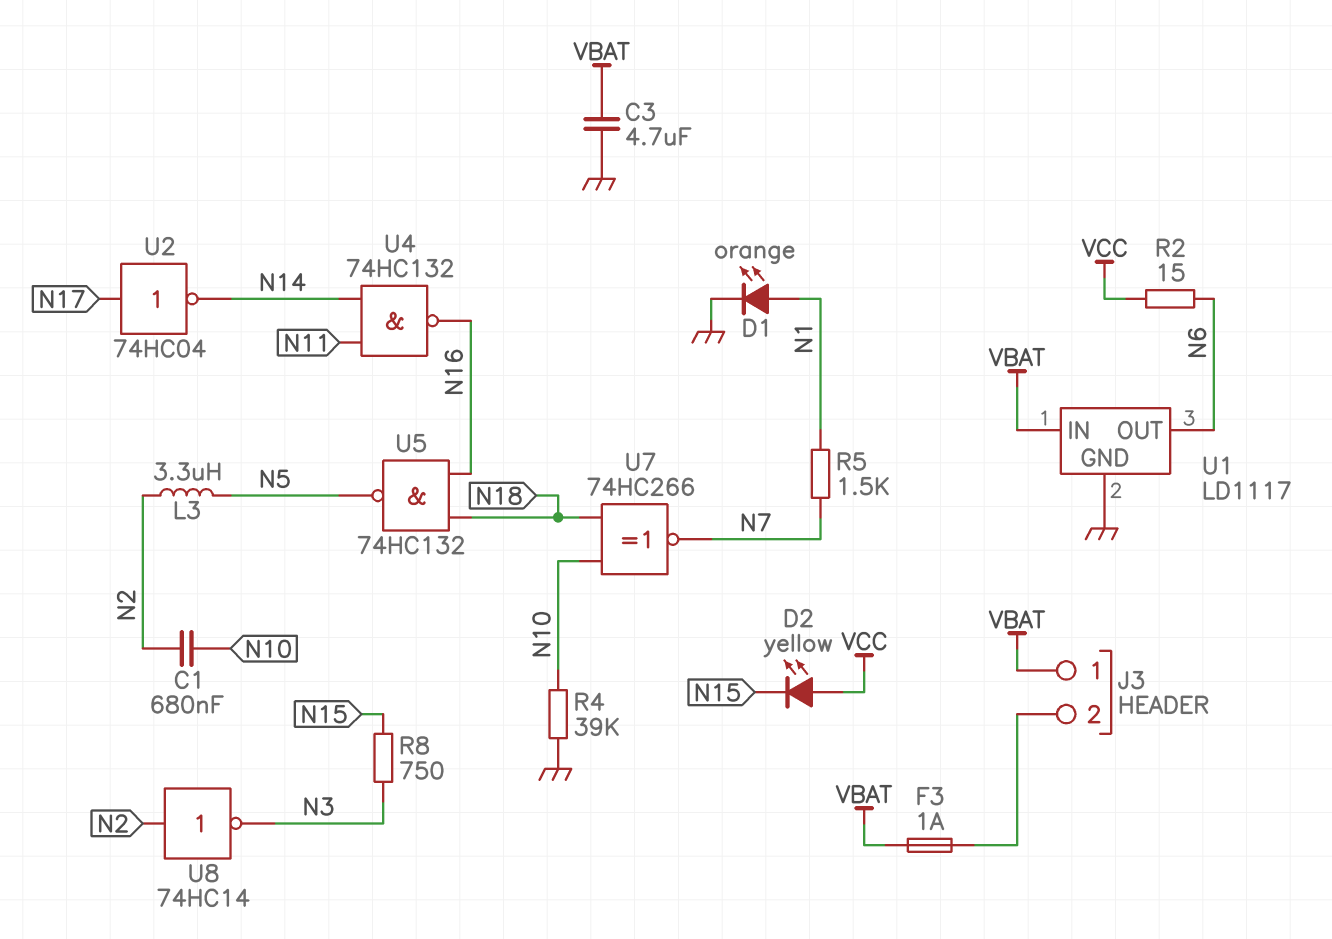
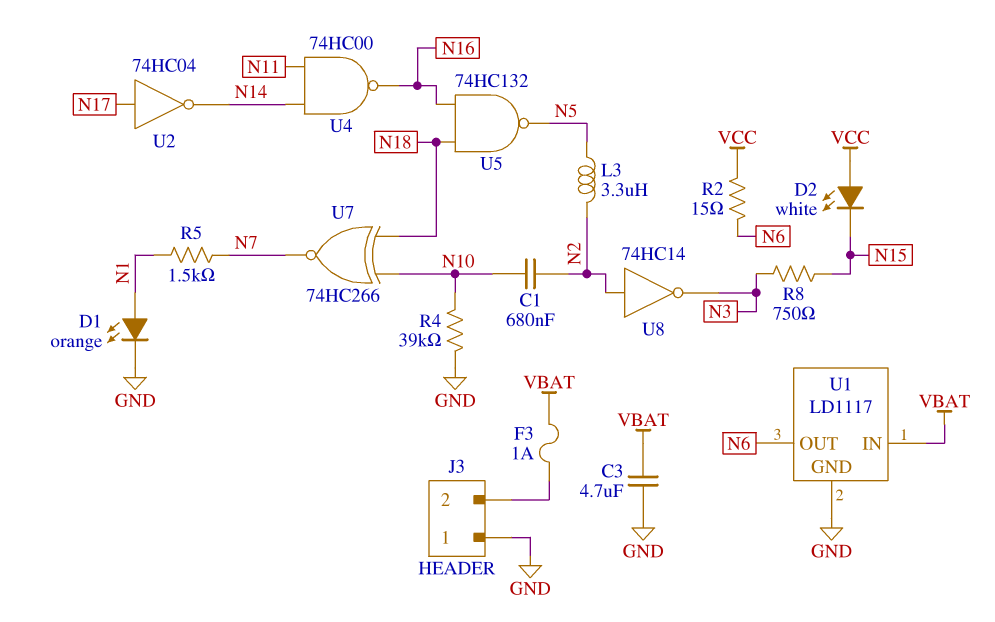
D2: LED yellow (A VCC, K N15) -> LED white (A VCC, K N15)
J3 pin 1: VBAT -> GND
U4: NAND 74HC132 (in N11, in N14, out N16) -> NAND 74HC00 (in N11, in N14, out N16)

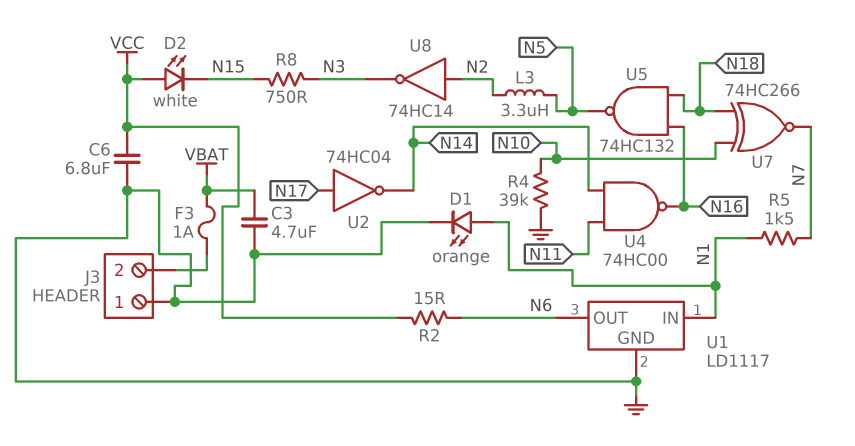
C1: 680nF (N2, N10) -> none
C6: none -> 6.8uF (GND, VCC)
U1 pin IN: VBAT -> N1

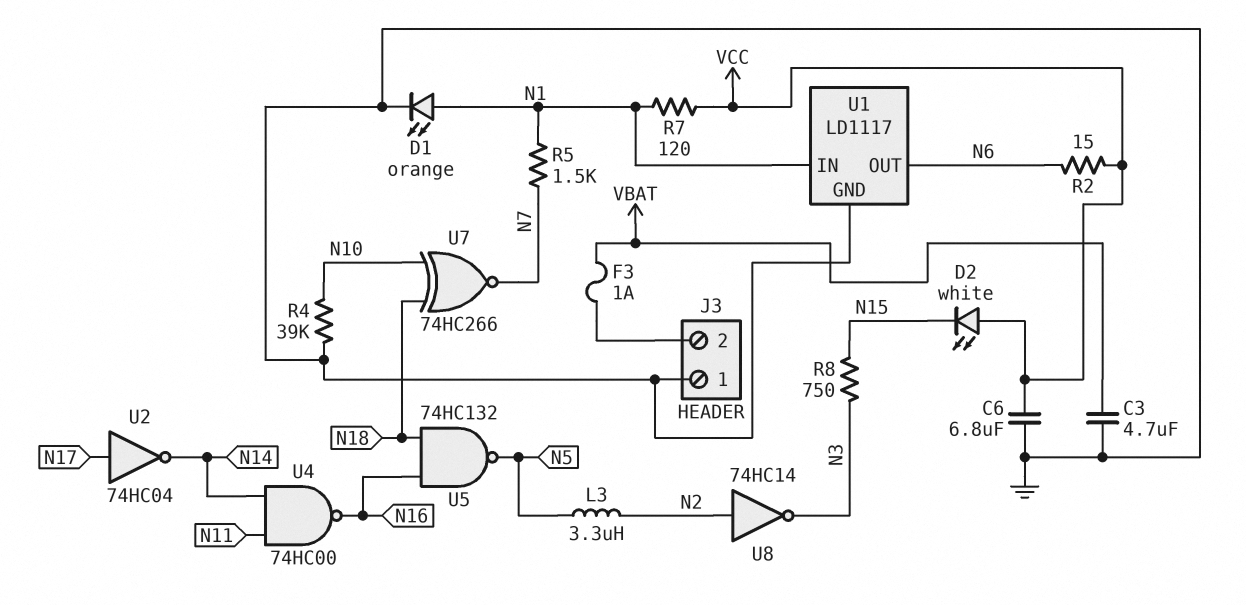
R7: none -> 120 (N1, VCC)

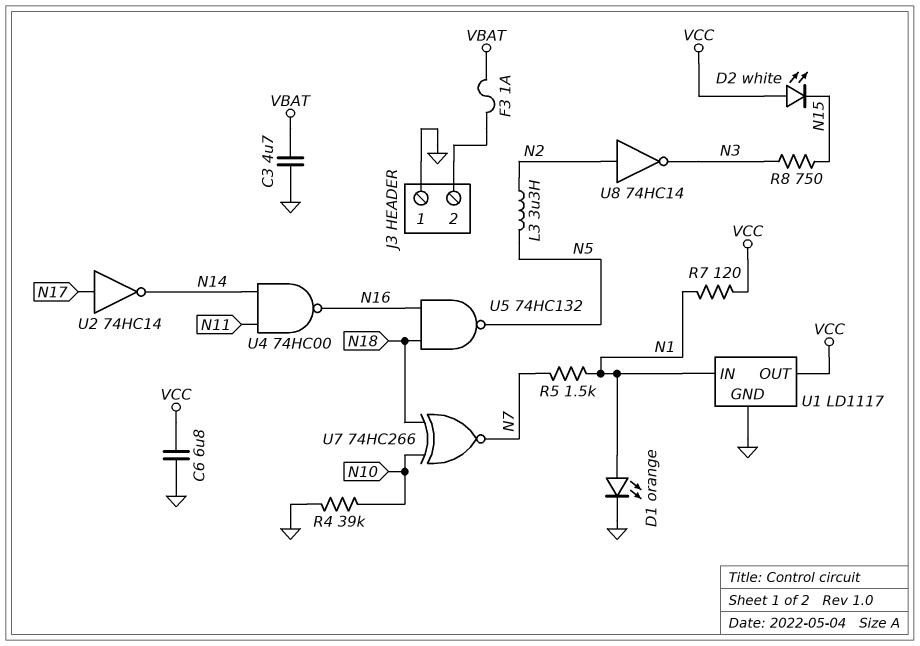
R2: 15 (N6, VCC) -> none
U1 pin OUT: N6 -> VCC
U2: NOT 74HC04 (in N17, out N14) -> NOT 74HC14 (in N17, out N14)

